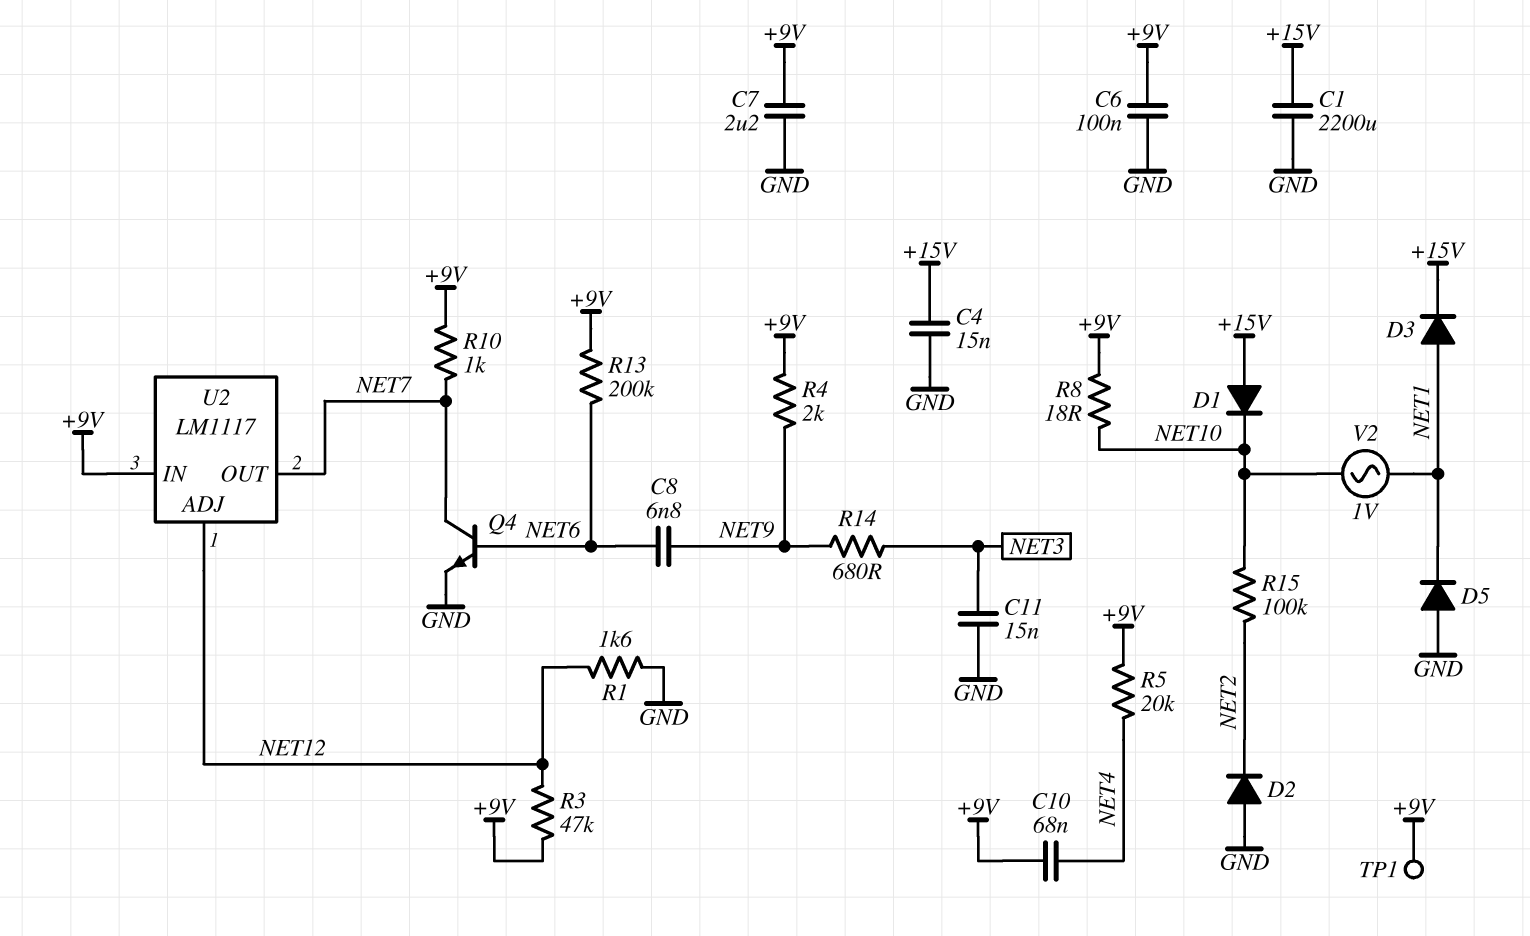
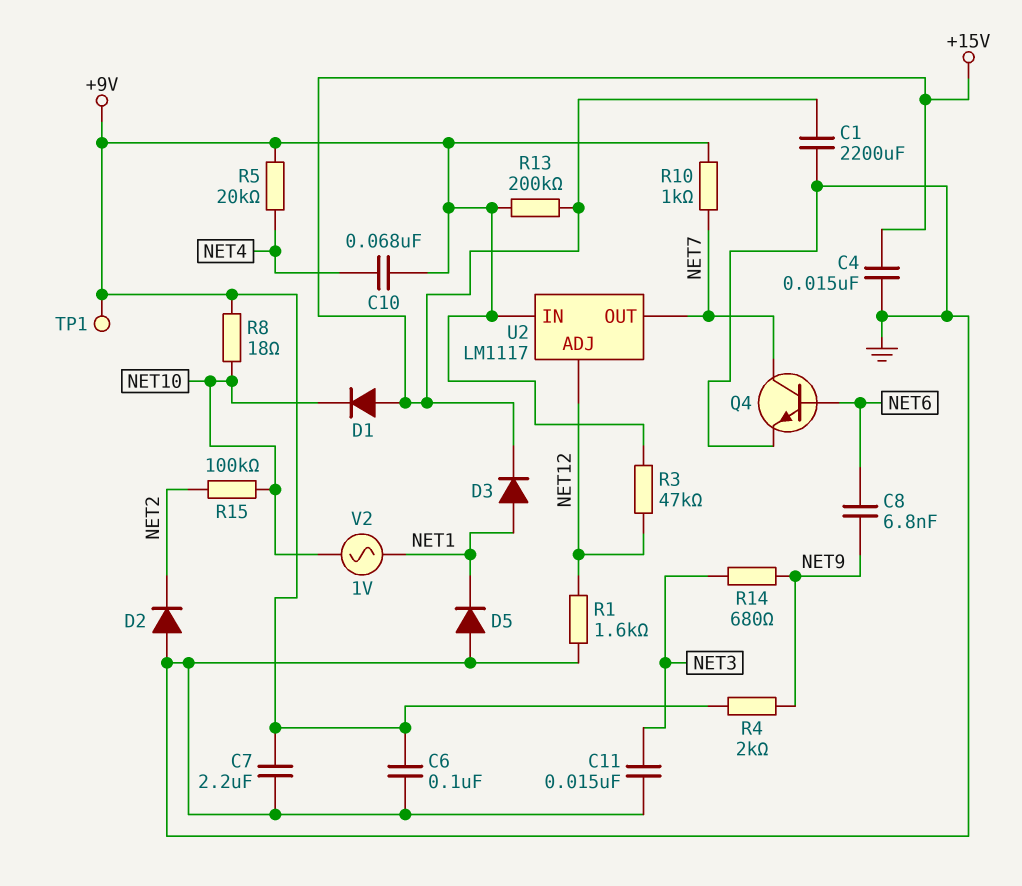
R13: 200k (+9V, NET6) -> 200k (+9V, +15V)

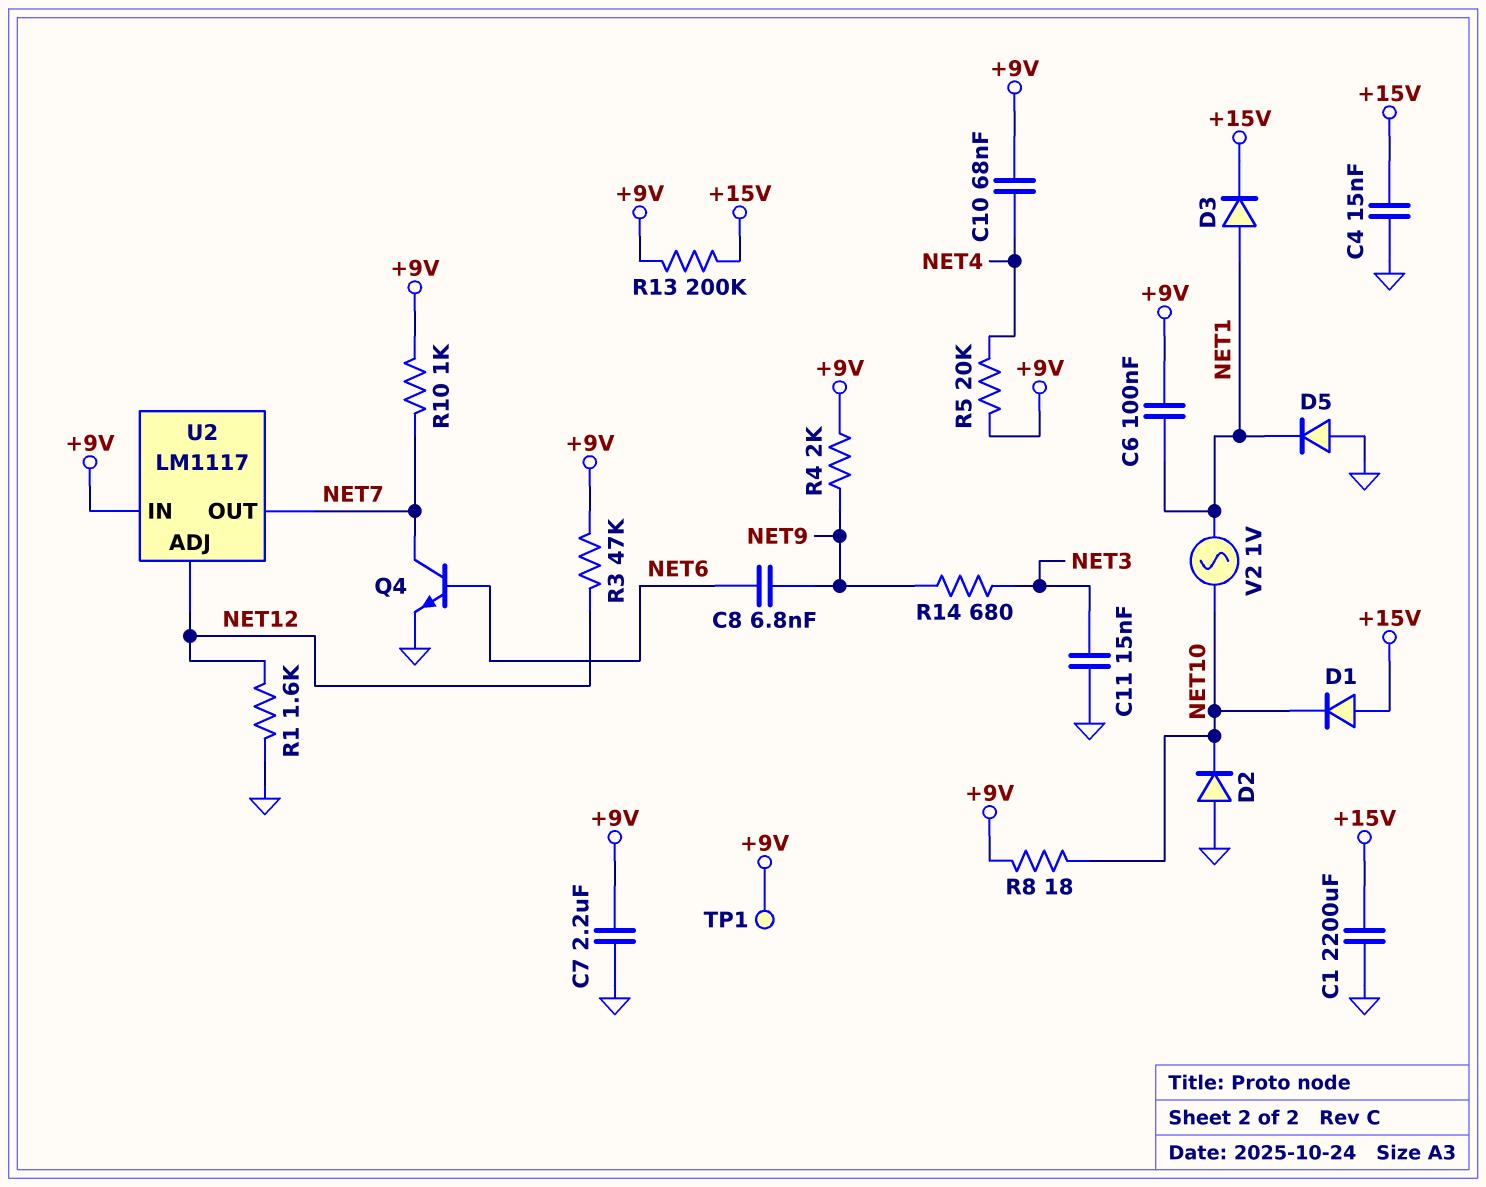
C6: 100nF (+9V, GND) -> 100nF (+9V, NET1)
D2: diode (A GND, K NET2) -> diode (A GND, K NET10)
R15: 100k (NET2, NET10) -> none

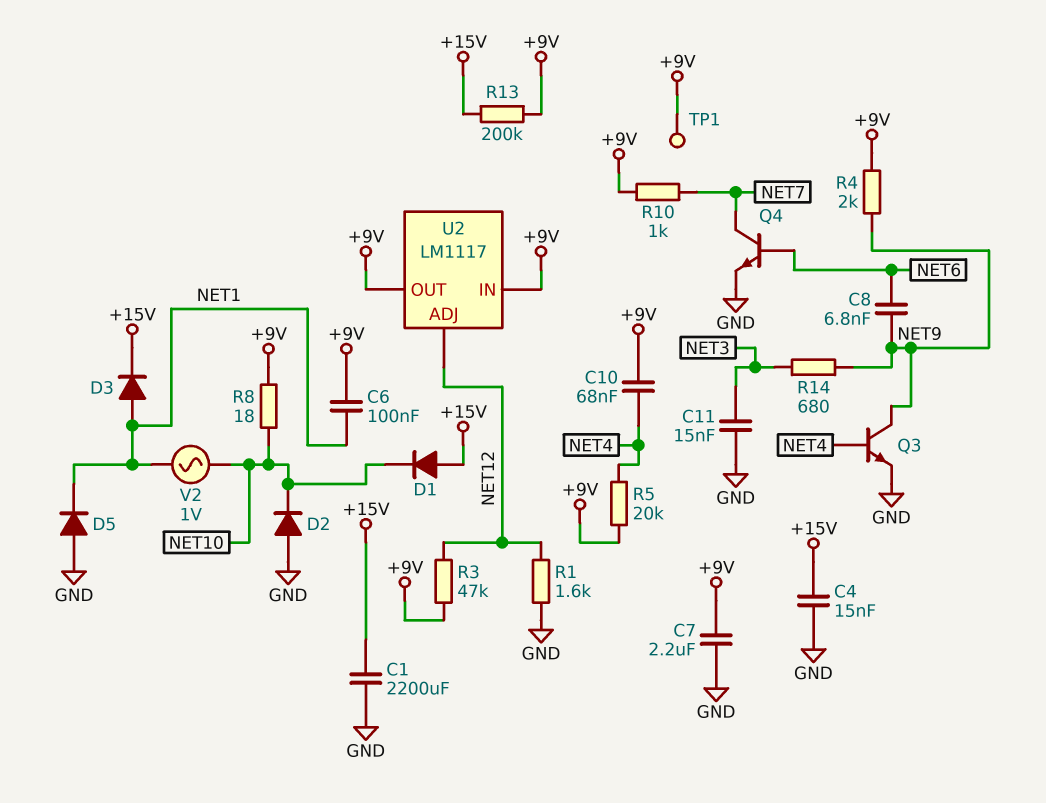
Q3: none -> NPN (B NET4, C NET9, E GND)
U2 pin OUT: NET7 -> +9V

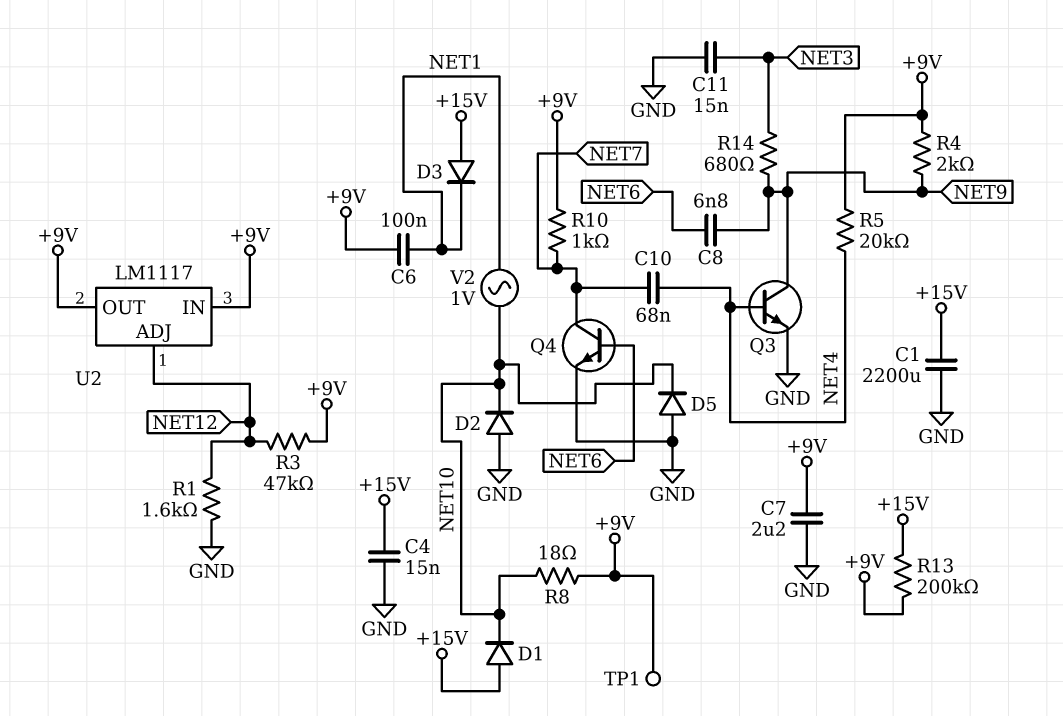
C10: 68nF (+9V, NET4) -> 68nF (NET4, NET7)
D3: diode (A NET1, K +15V) -> diode (A +15V, K NET1)
D5: diode (A GND, K NET1) -> diode (A GND, K NET10)

